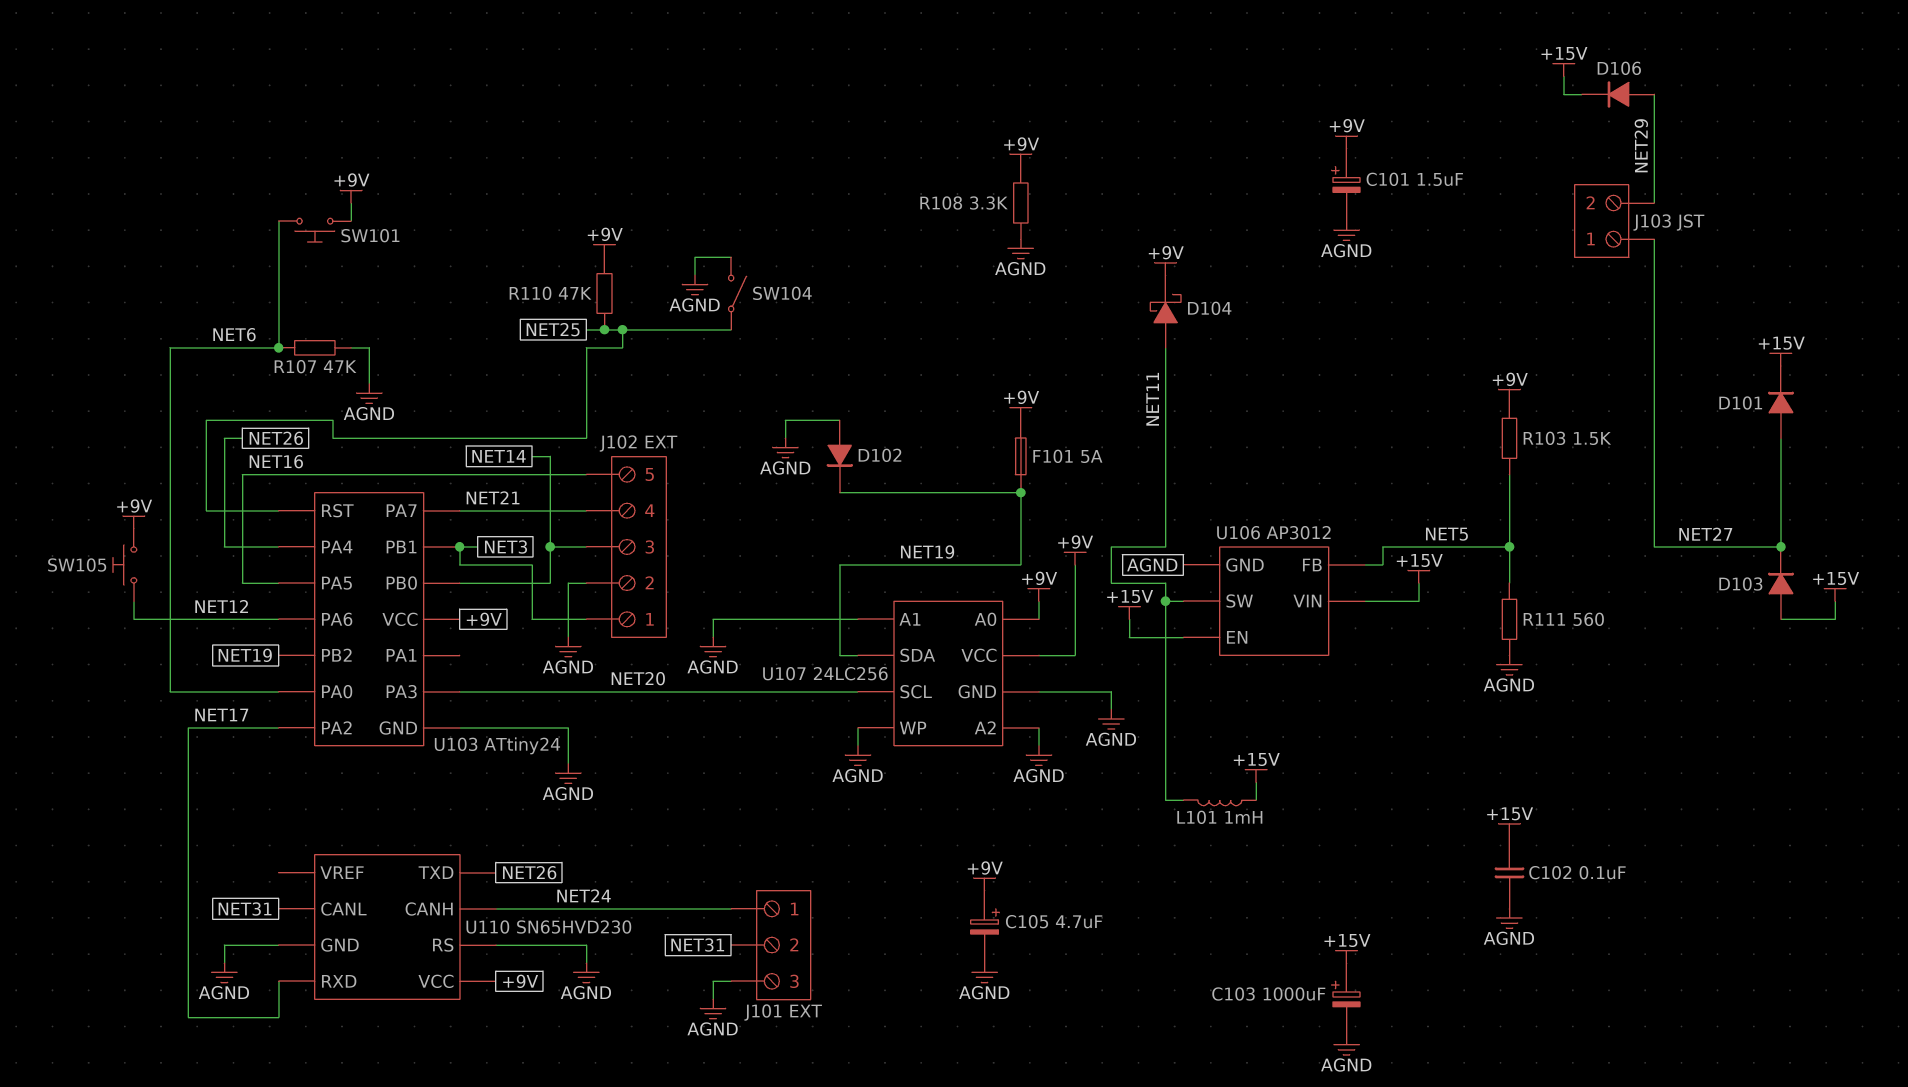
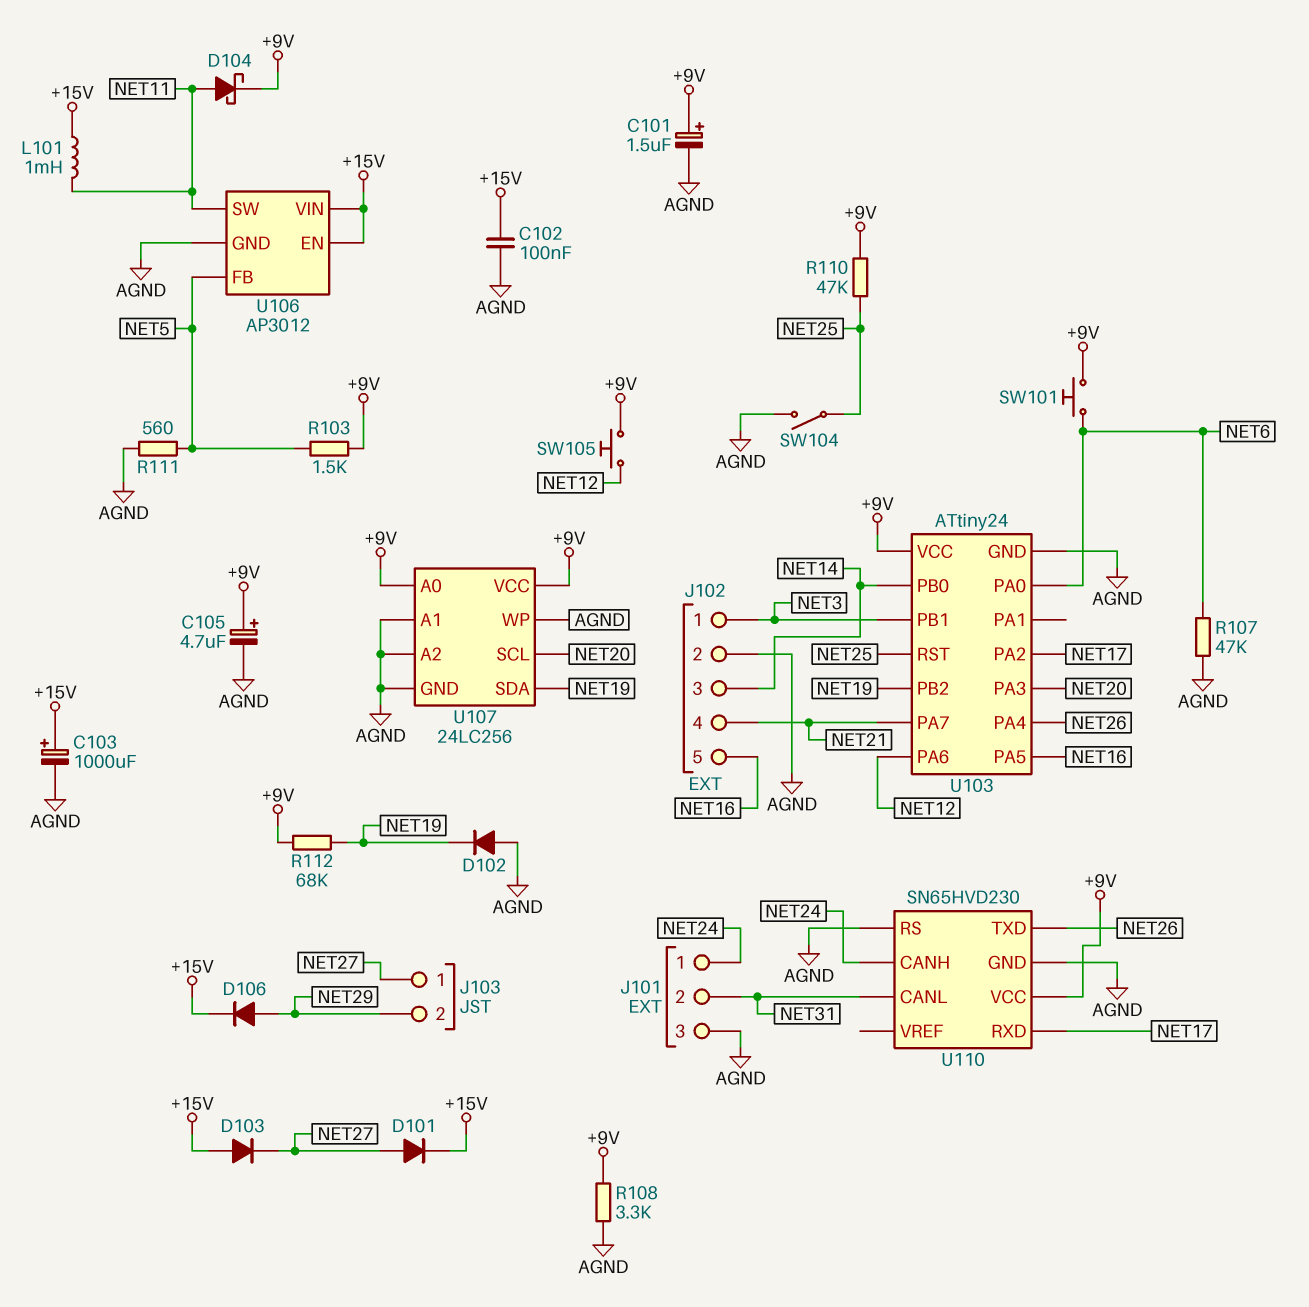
F101: 5A (+9V, NET19) -> none
R112: none -> 68k (+9V, NET19)

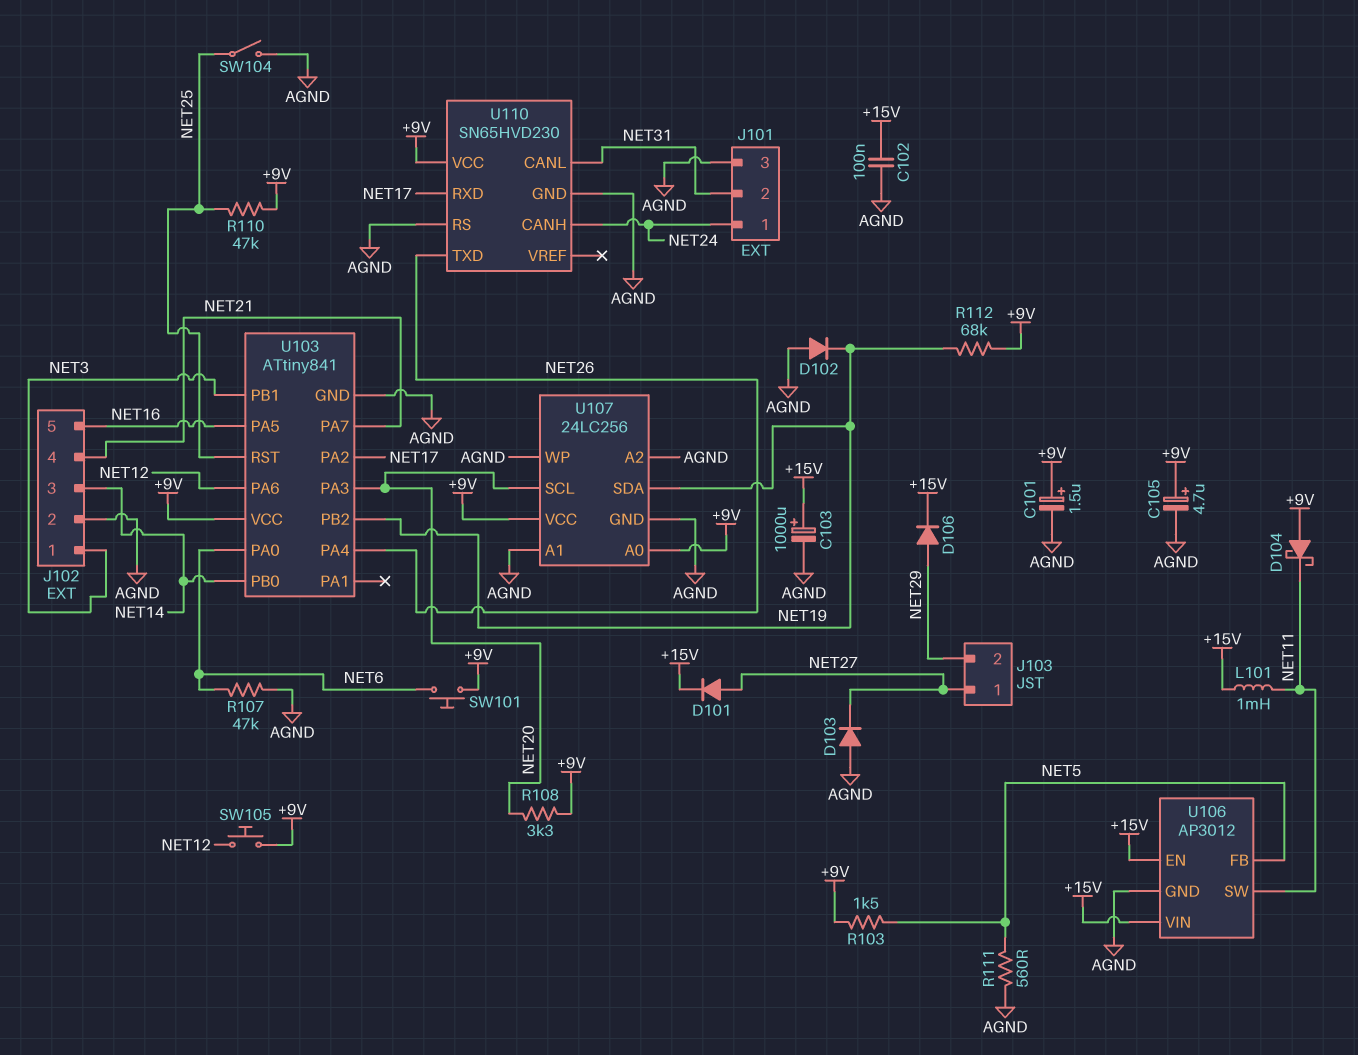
D103: diode (A +15V, K NET27) -> diode (A AGND, K NET27)
D104: schottky (A NET11, K +9V) -> schottky (A +9V, K NET11)
R108: 3.3k (+9V, AGND) -> 3.3k (+9V, NET20)
U103: ATtiny24 -> ATtiny841

